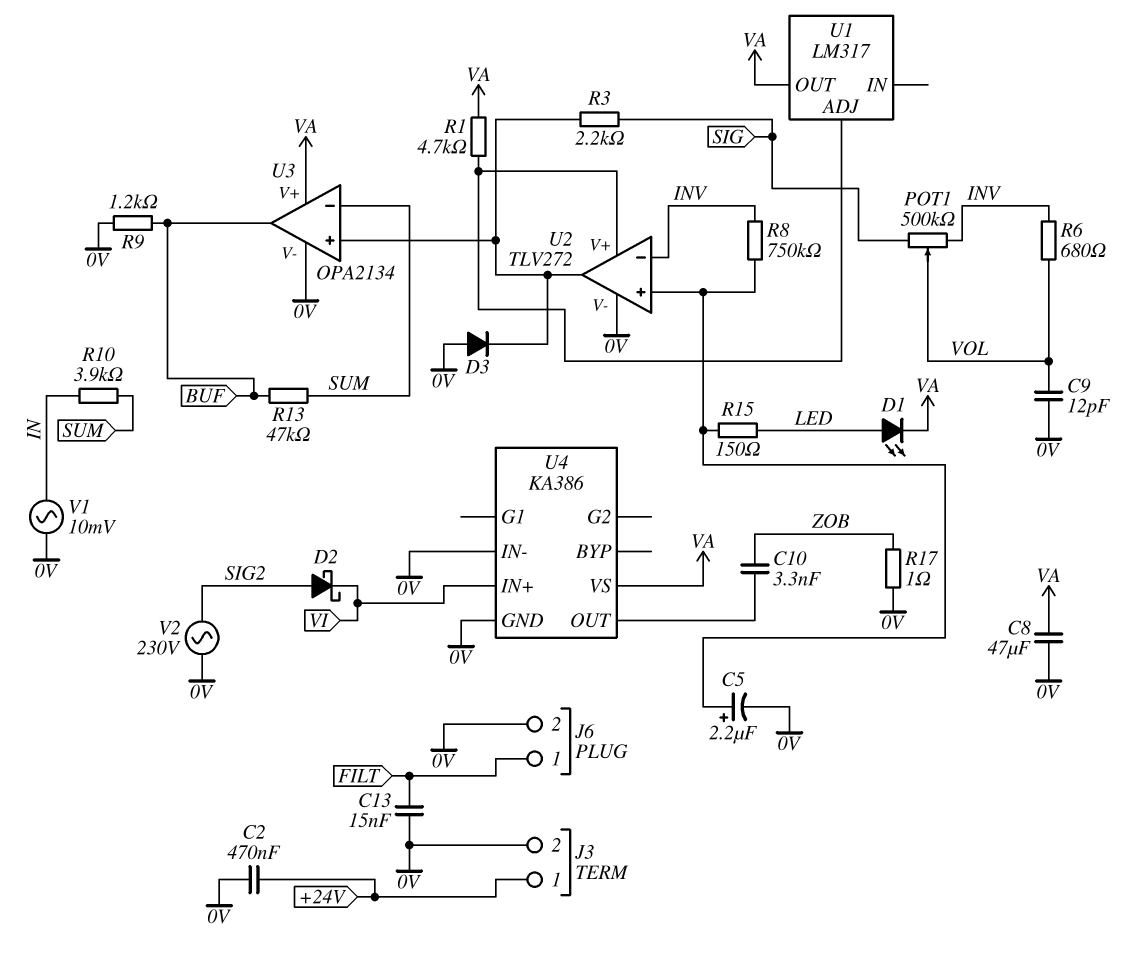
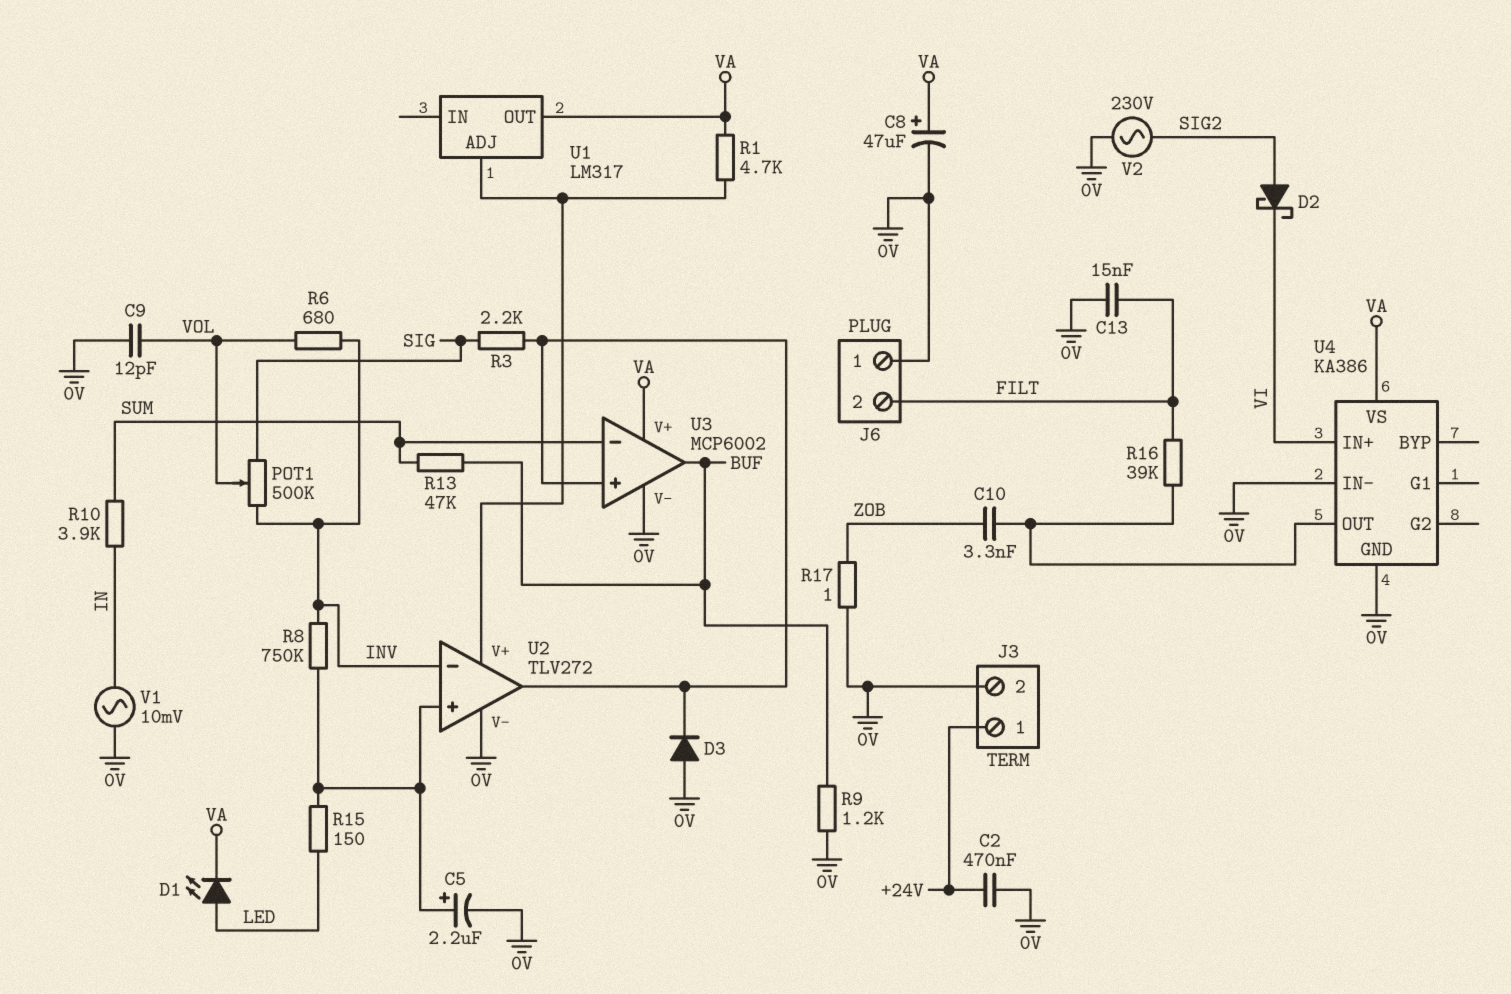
C8: 47uF (0V, VA) -> 47uF (plus VA, minus 0V)
J6 pin 1: FILT -> 0V
J6 pin 2: 0V -> FILT
R16: none -> 39k (FILT, U4/OUT)
U3: OPA2134 -> MCP6002

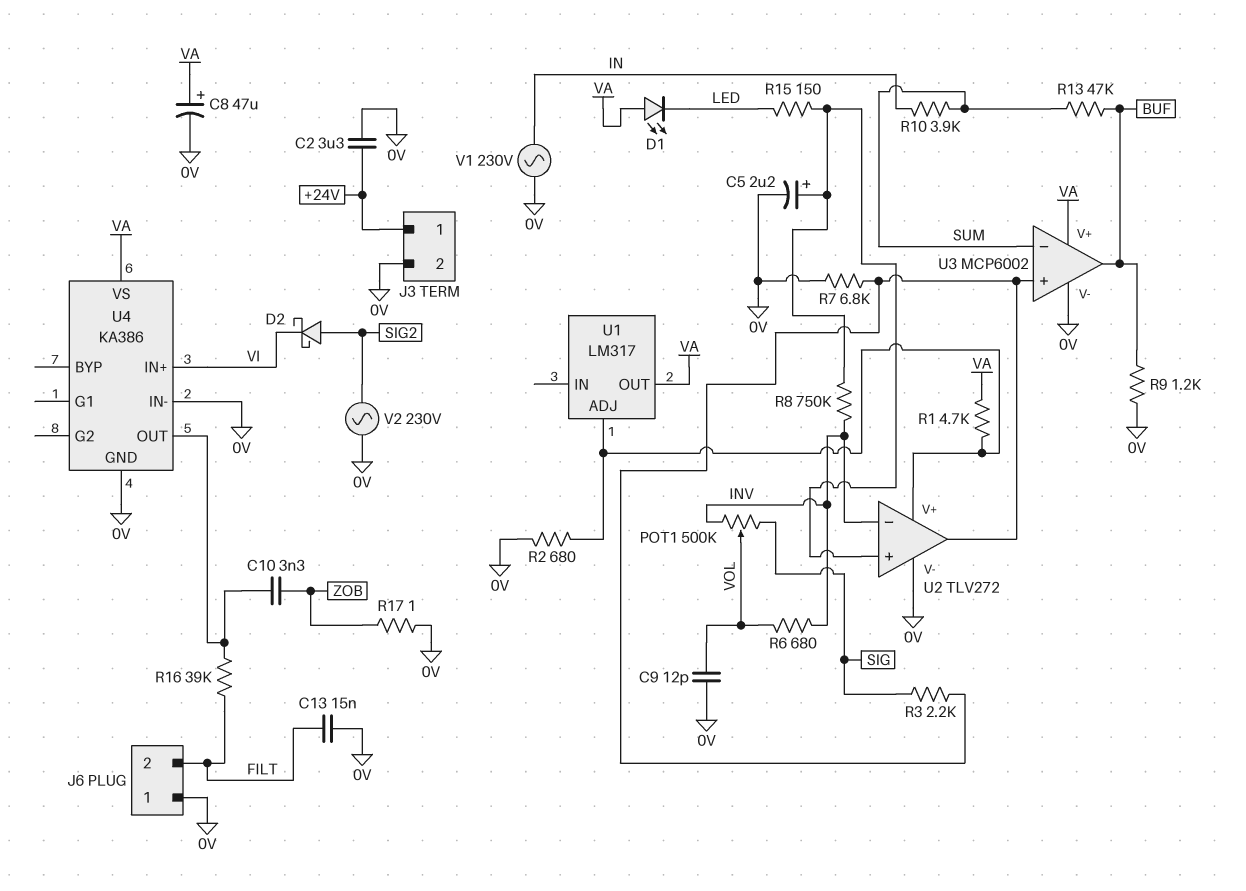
C2: 470nF (+24V, 0V) -> 3.3uF (+24V, 0V)
D1: LED (A LED, K VA) -> LED (A VA, K LED)
D3: diode (A 0V, K U2/out) -> none
R2: none -> 680 (0V, U1/ADJ)
R7: none -> 6.8k (0V, U2/out)
V1: AC 10mV (0V, IN) -> AC 230V (0V, IN)

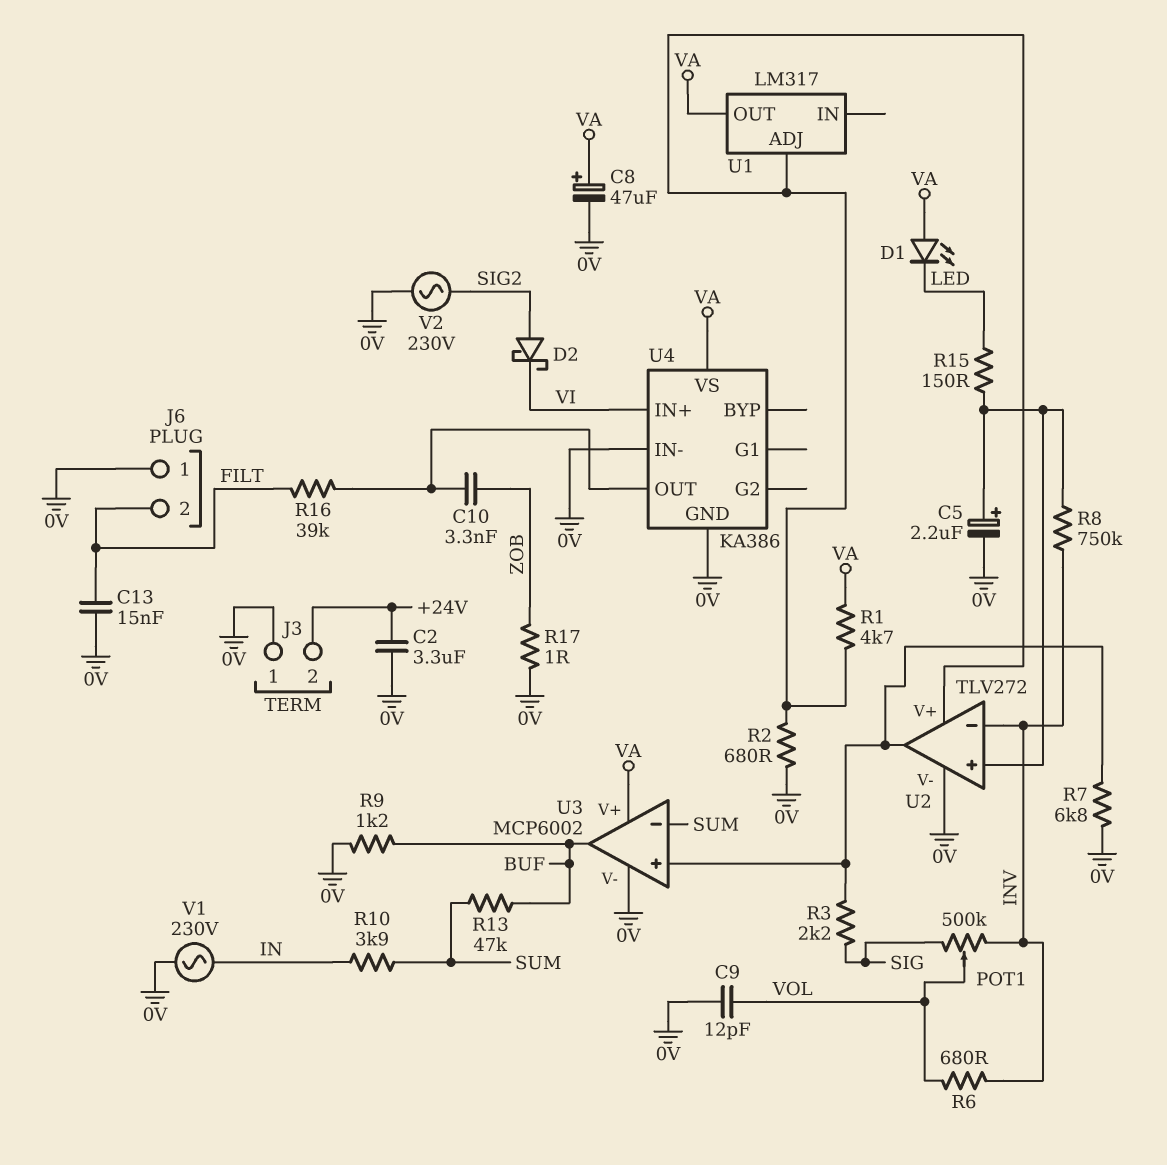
J3 pin 1: +24V -> 0V
J3 pin 2: 0V -> +24V

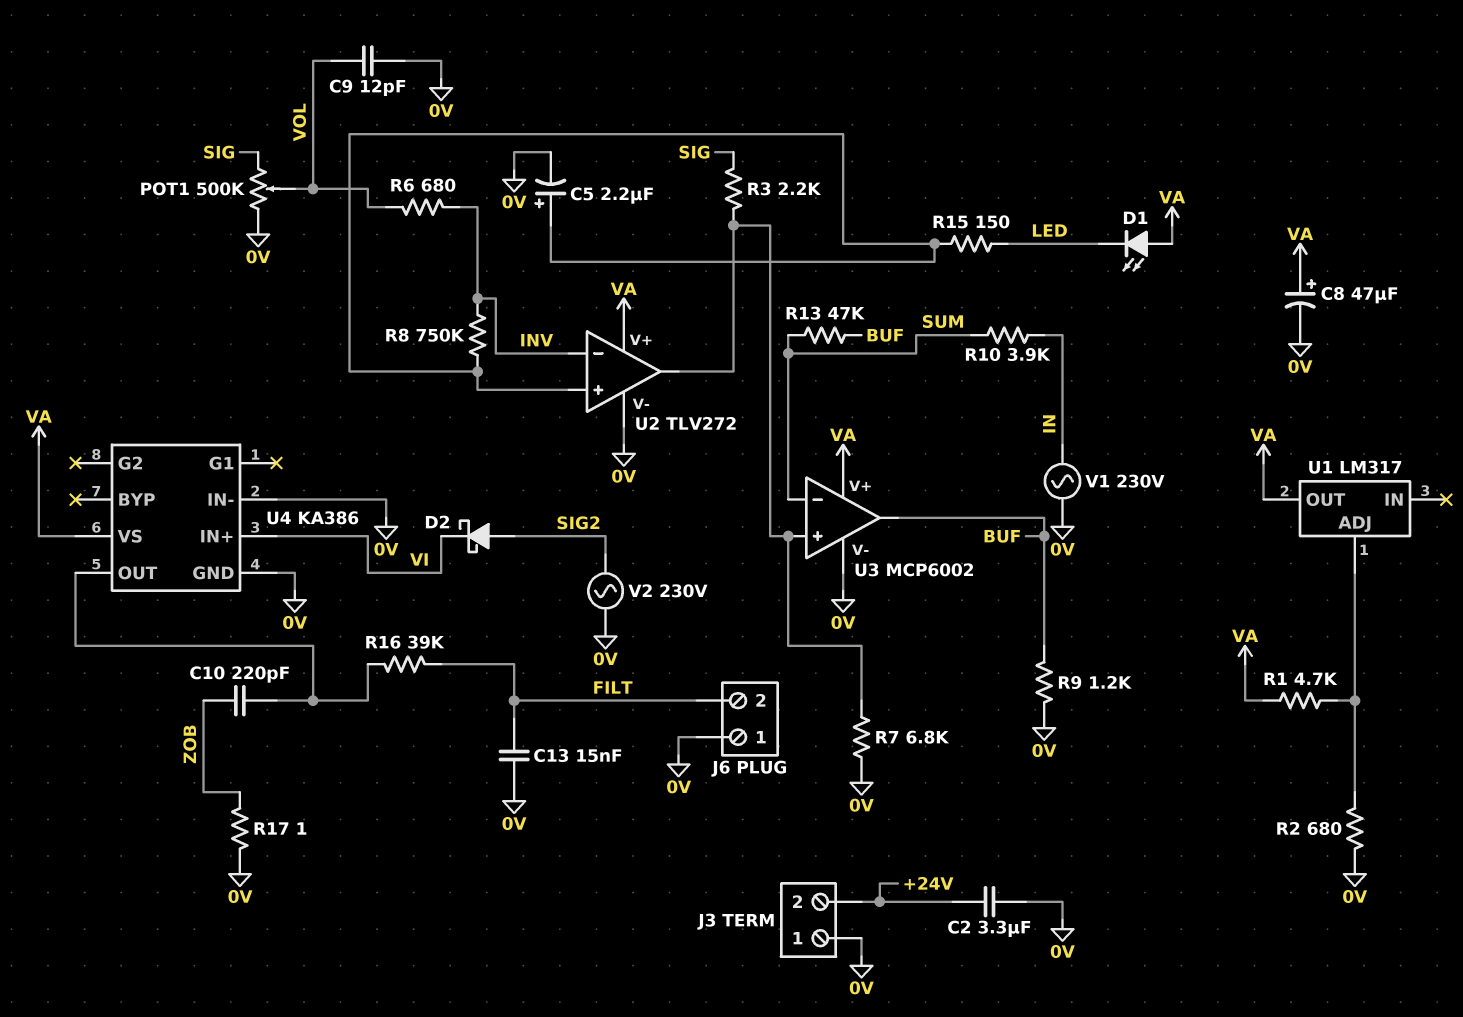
C10: 3.3nF (U4/OUT, ZOB) -> 220pF (U4/OUT, ZOB)
POT1: 500k (INV, SIG, wiper VOL) -> 500k (0V, SIG, wiper VOL)
U2 pin V+: U1/ADJ -> VA

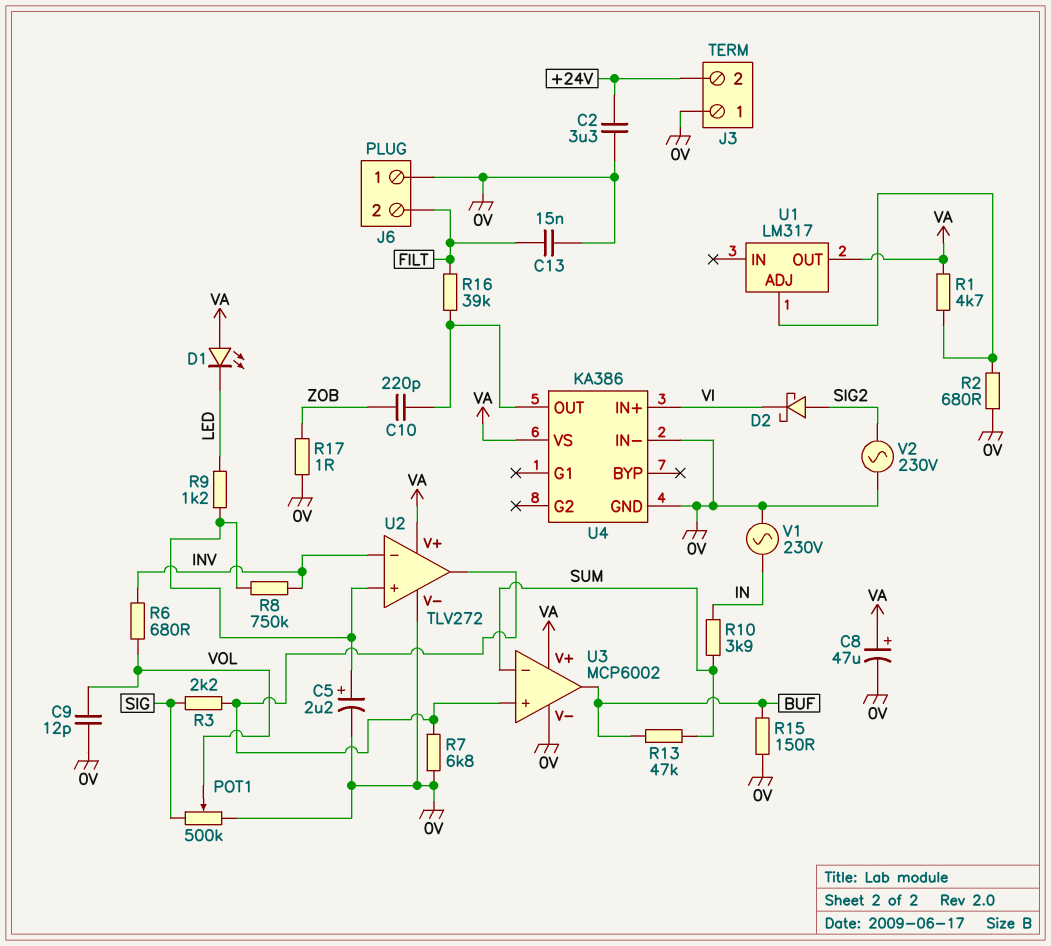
R9: 1.2k (0V, BUF) -> 1.2k (LED, U2/in+)
R15: 150 (LED, U2/in+) -> 150 (0V, BUF)

